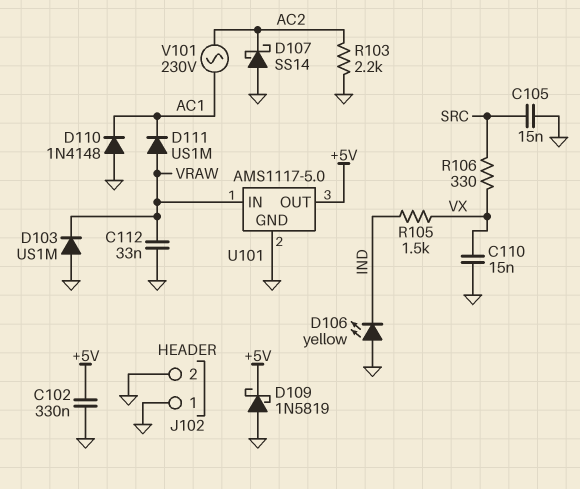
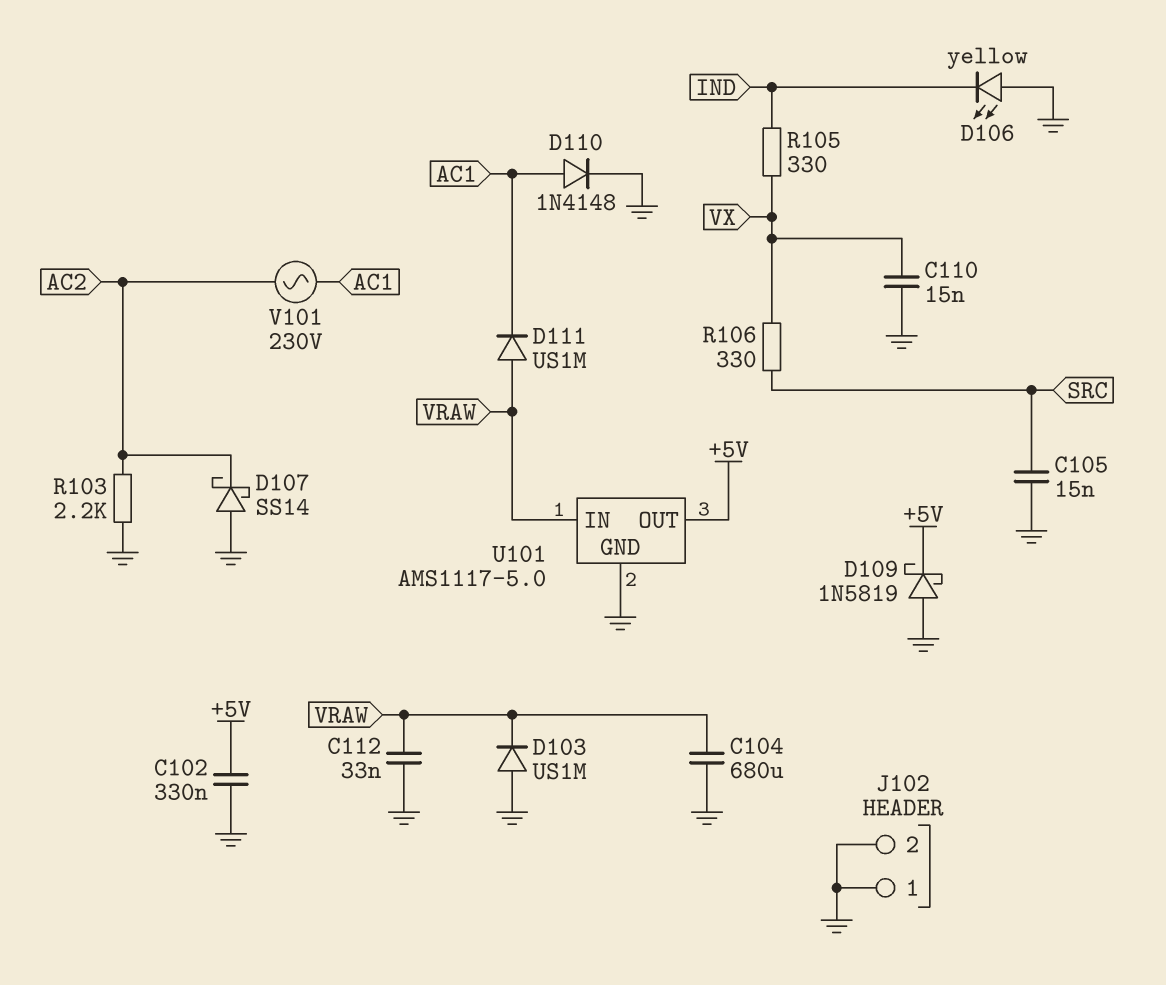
C104: none -> 680uF (GND, VRAW)
D110: diode 1N4148 (A GND, K AC1) -> diode 1N4148 (A AC1, K GND)
R105: 1.5k (IND, VX) -> 330 (IND, VX)

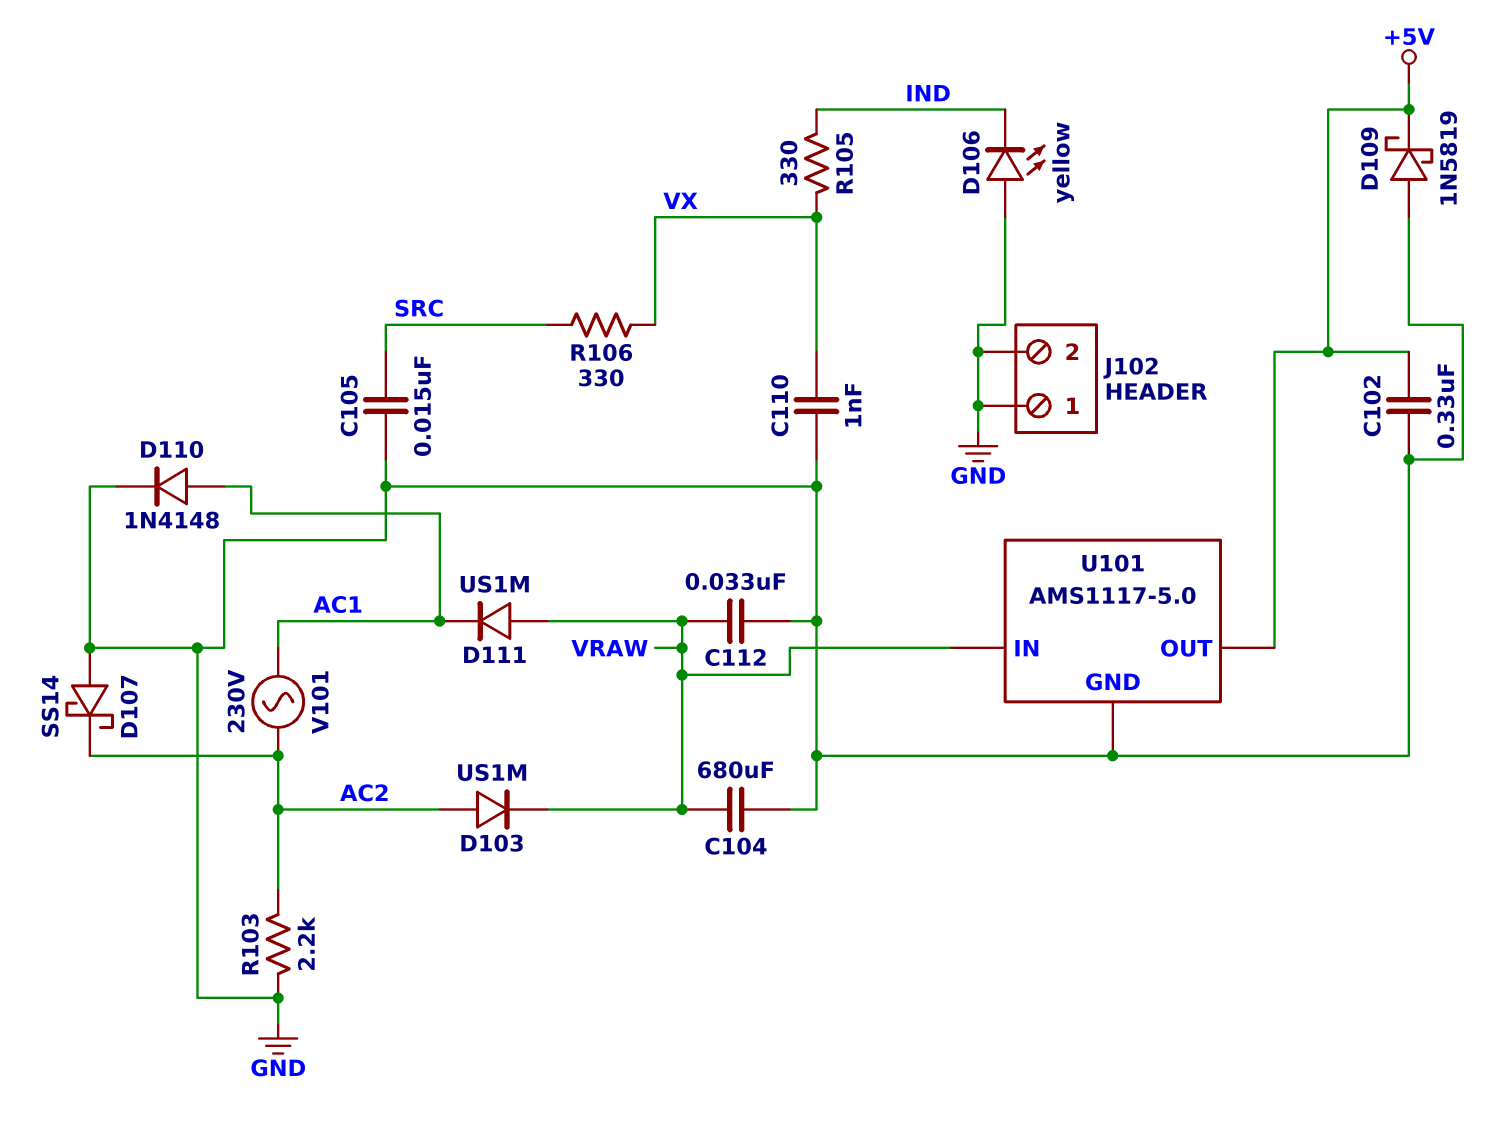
C110: 15nF (GND, VX) -> 1nF (GND, VX)
D103: diode US1M (A GND, K VRAW) -> diode US1M (A AC2, K VRAW)

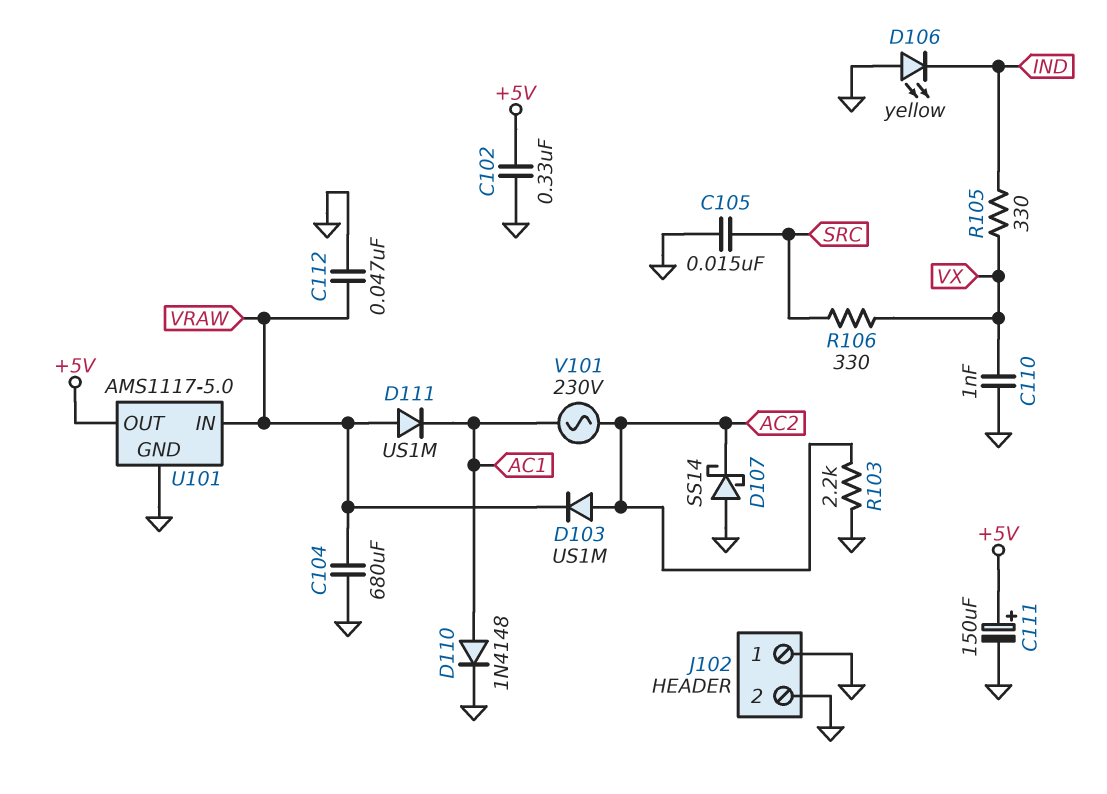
C111: none -> 150uF (plus +5V, minus GND)
C112: 33nF (GND, VRAW) -> 47nF (GND, VRAW)
D109: schottky 1N5819 (A GND, K +5V) -> none

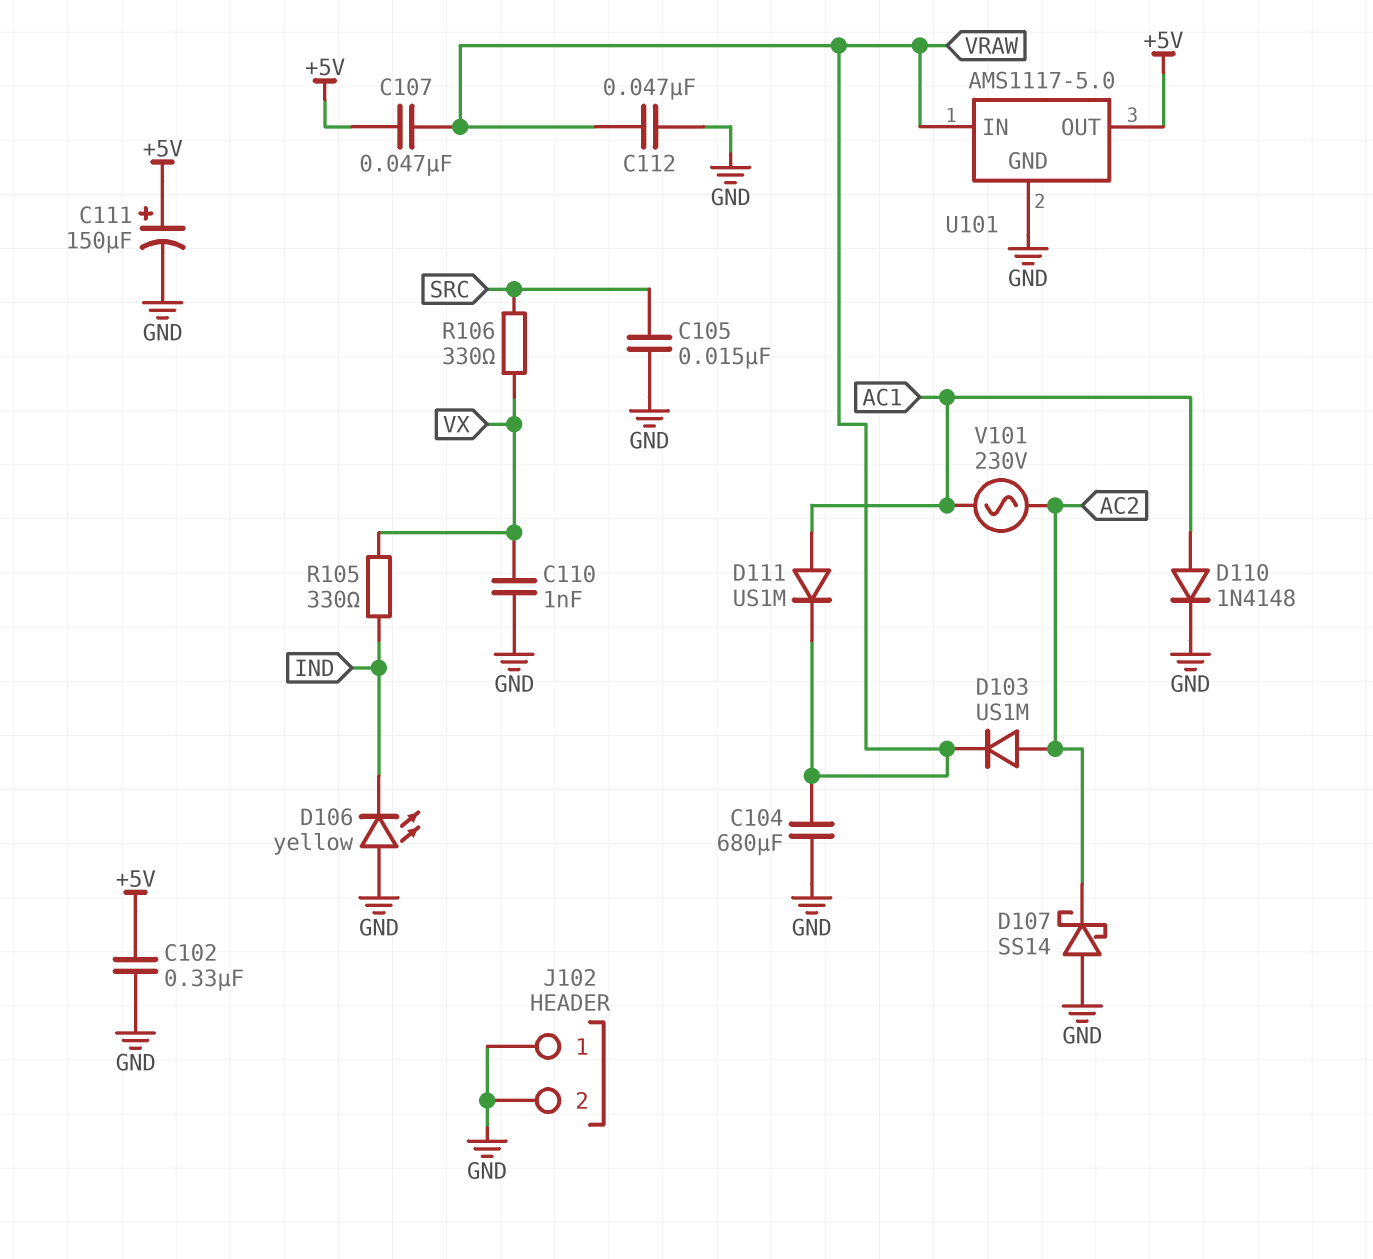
C107: none -> 47nF (+5V, VRAW)
D111: diode US1M (A VRAW, K AC1) -> diode US1M (A AC1, K VRAW)
R103: 2.2k (AC2, GND) -> none

